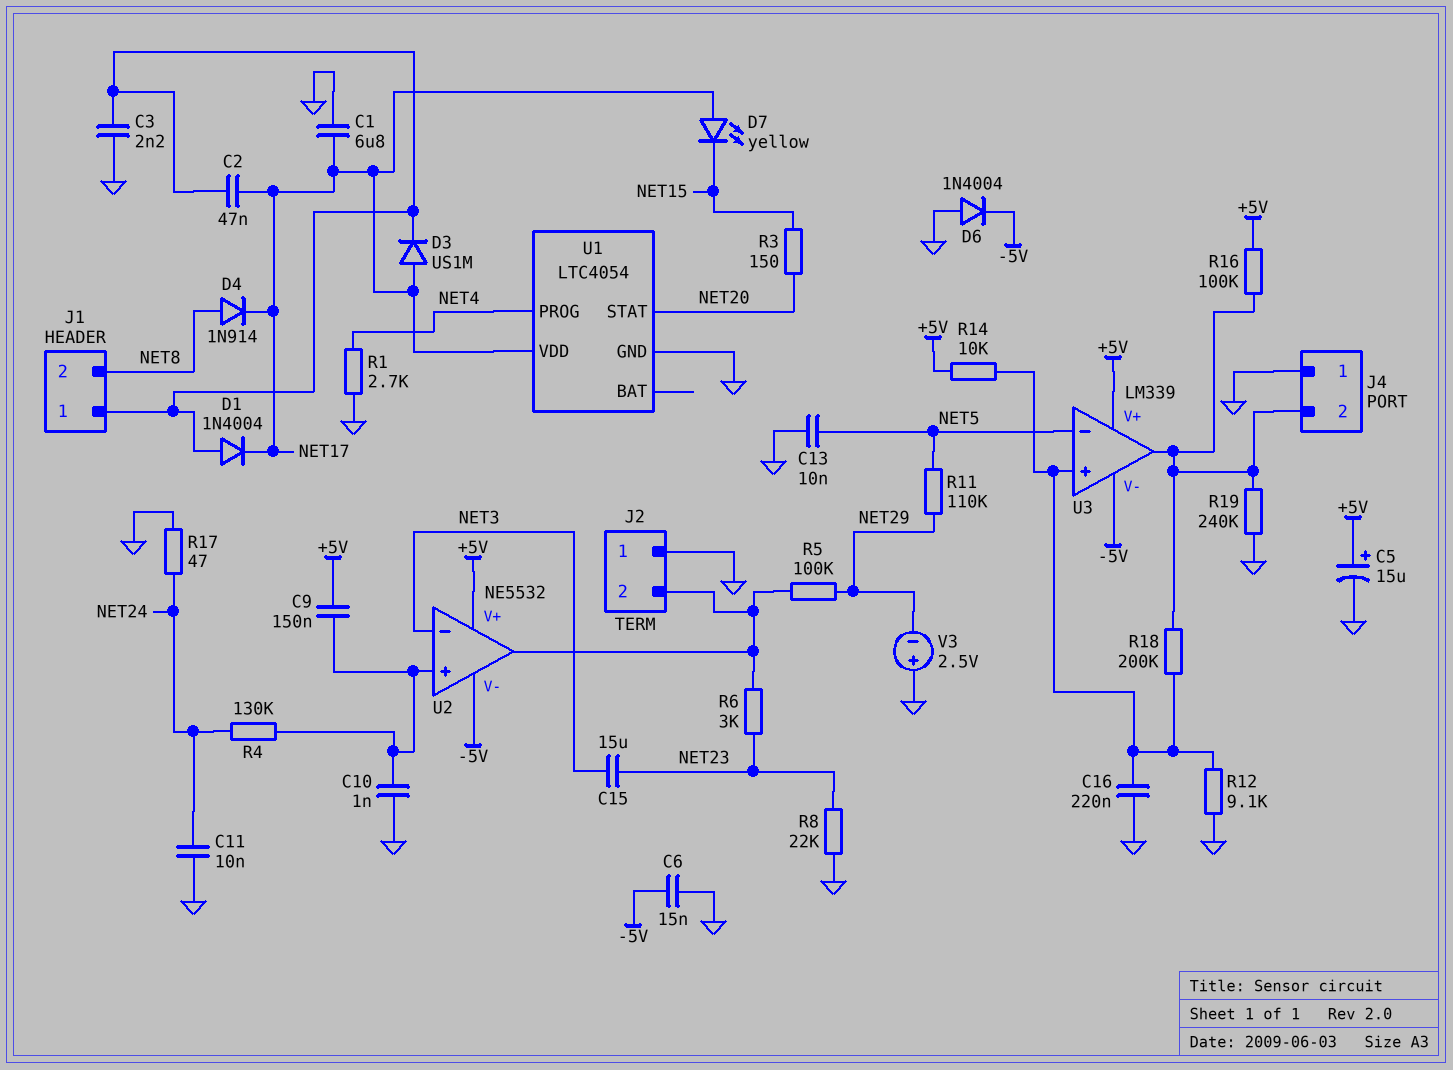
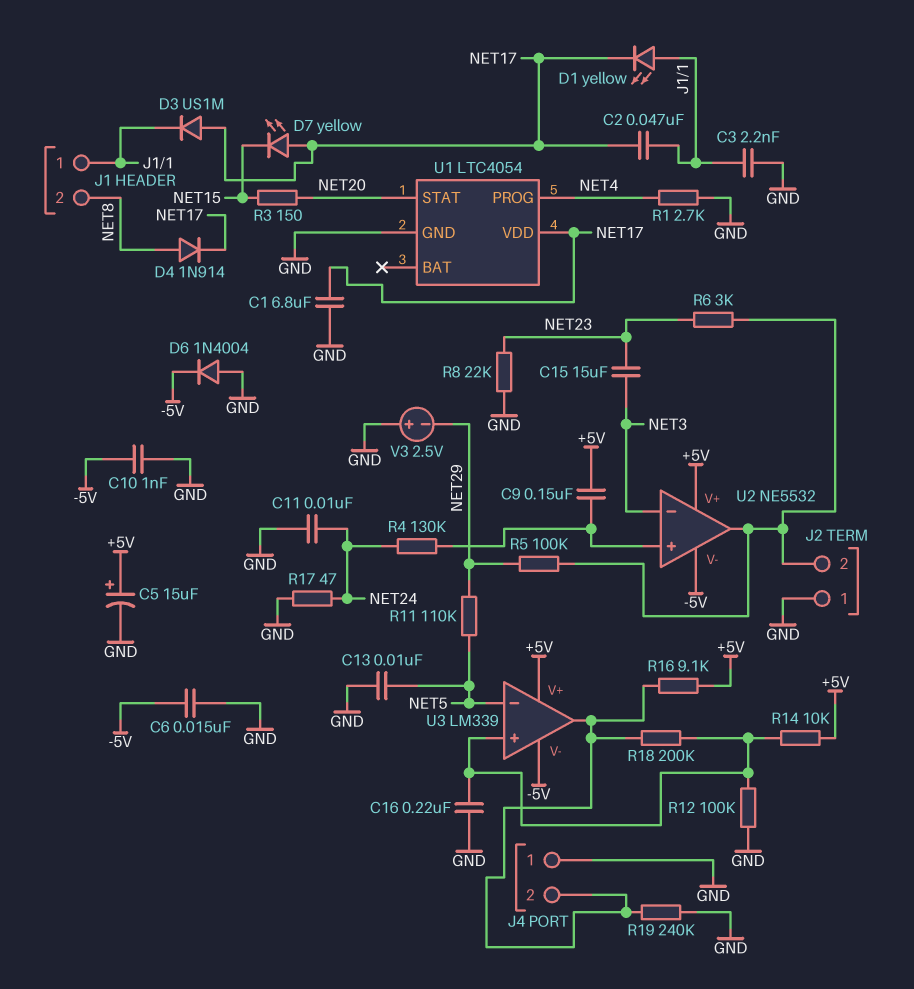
C10: 1nF (GND, U2/in+) -> 1nF (-5V, GND)
D1: diode 1N4004 (A J1/1, K NET17) -> LED yellow (A J1/1, K NET17)
R12: 9.1k (GND, U3/in+) -> 100k (GND, U3/in+)
R16: 100k (+5V, J4/2) -> 9.1k (+5V, J4/2)

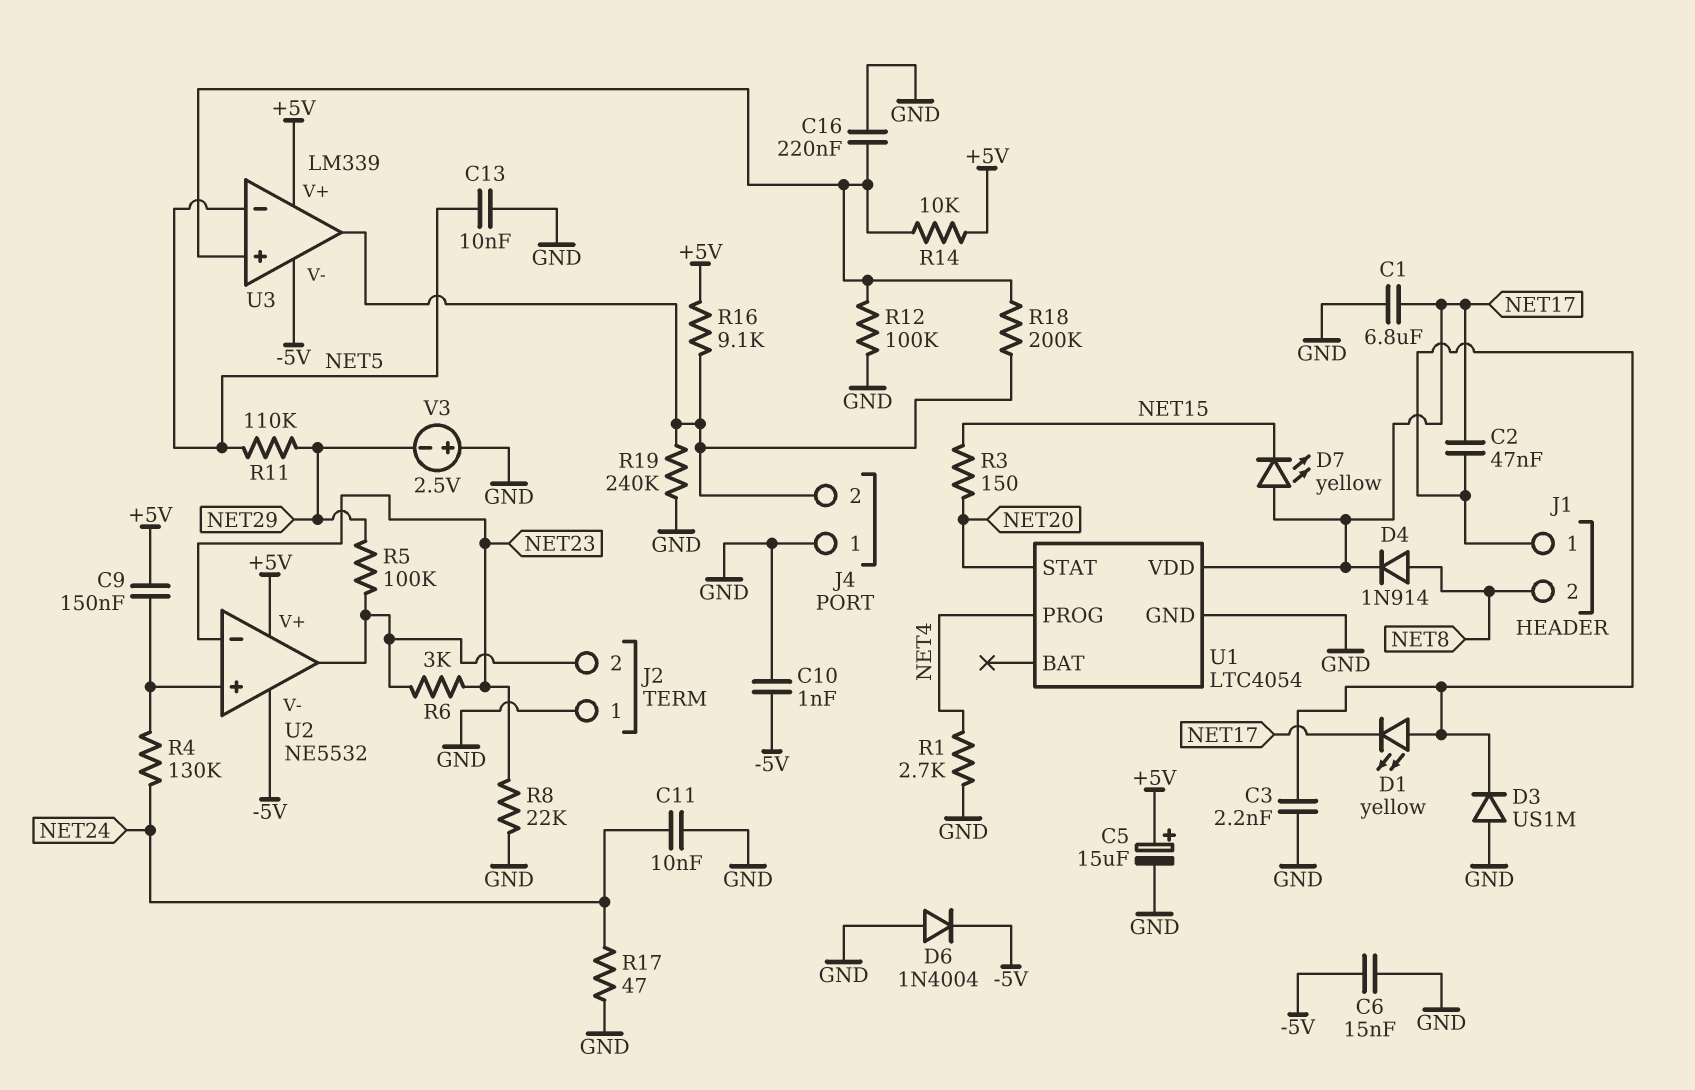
C15: 15uF (NET3, NET23) -> none
D3: diode US1M (A NET17, K J1/1) -> diode US1M (A GND, K J1/1)
U2 pin in-: NET3 -> NET23

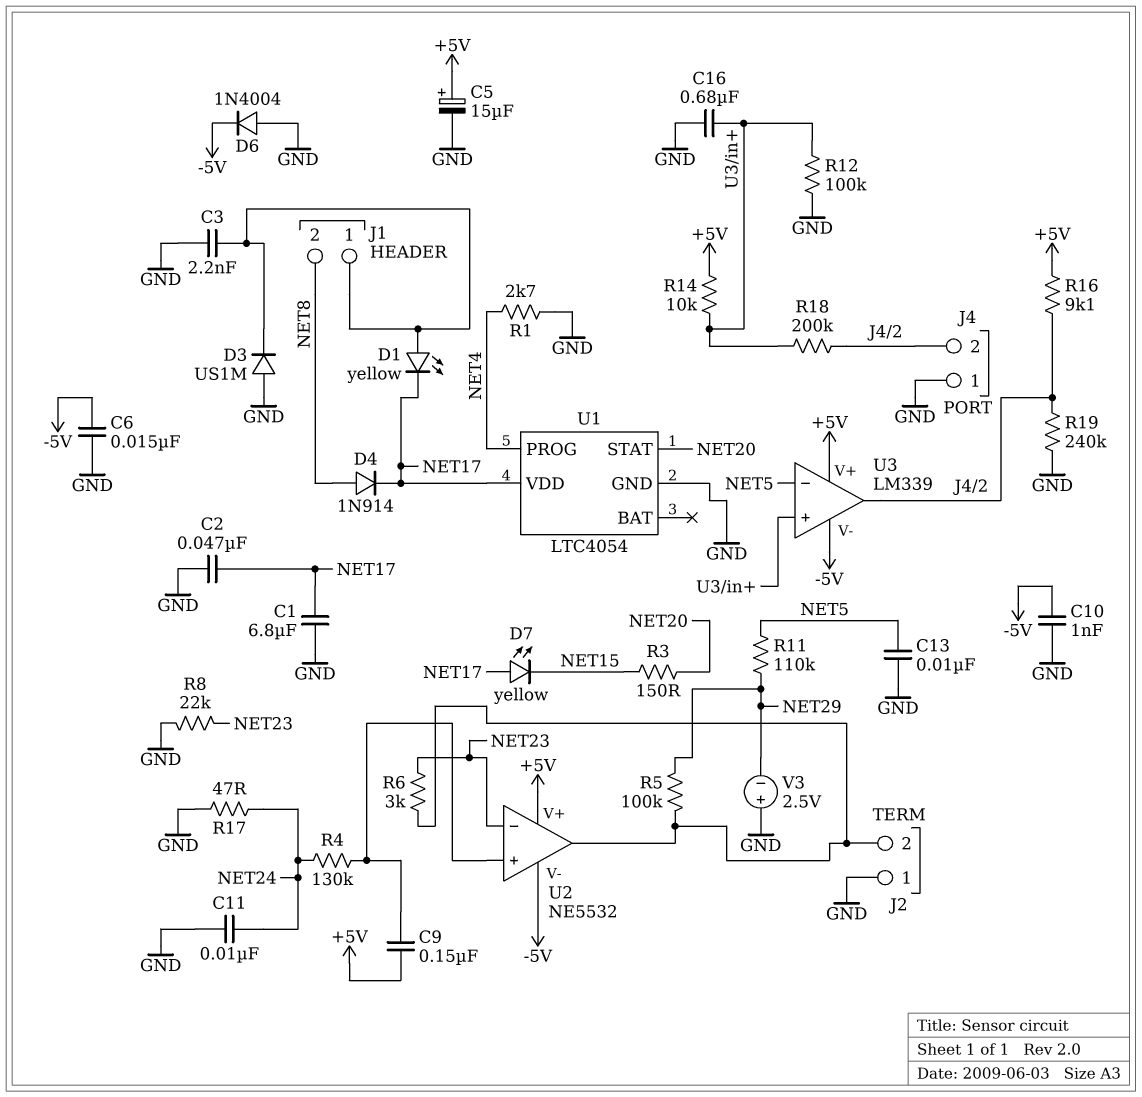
C2: 47nF (J1/1, NET17) -> 47nF (GND, NET17)
C16: 220nF (GND, U3/in+) -> 680nF (GND, U3/in+)

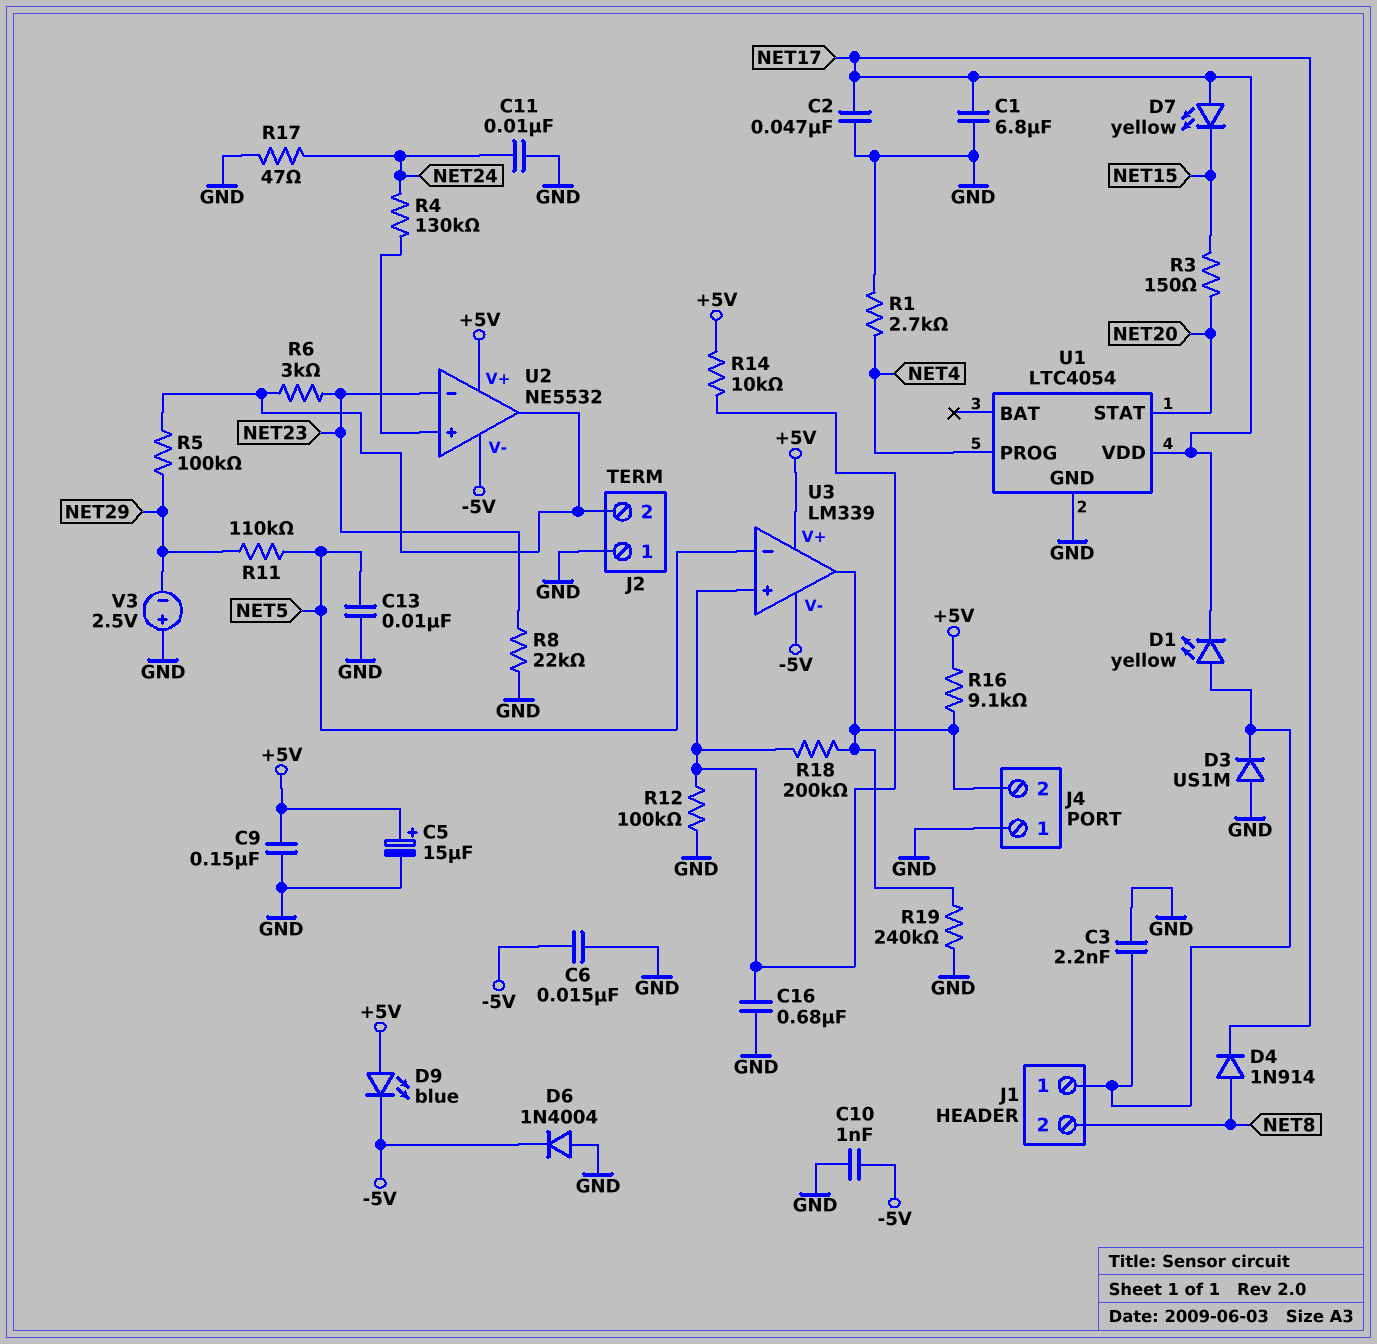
C9: 150nF (+5V, U2/in+) -> 150nF (+5V, GND)
D9: none -> LED blue (A +5V, K -5V)

